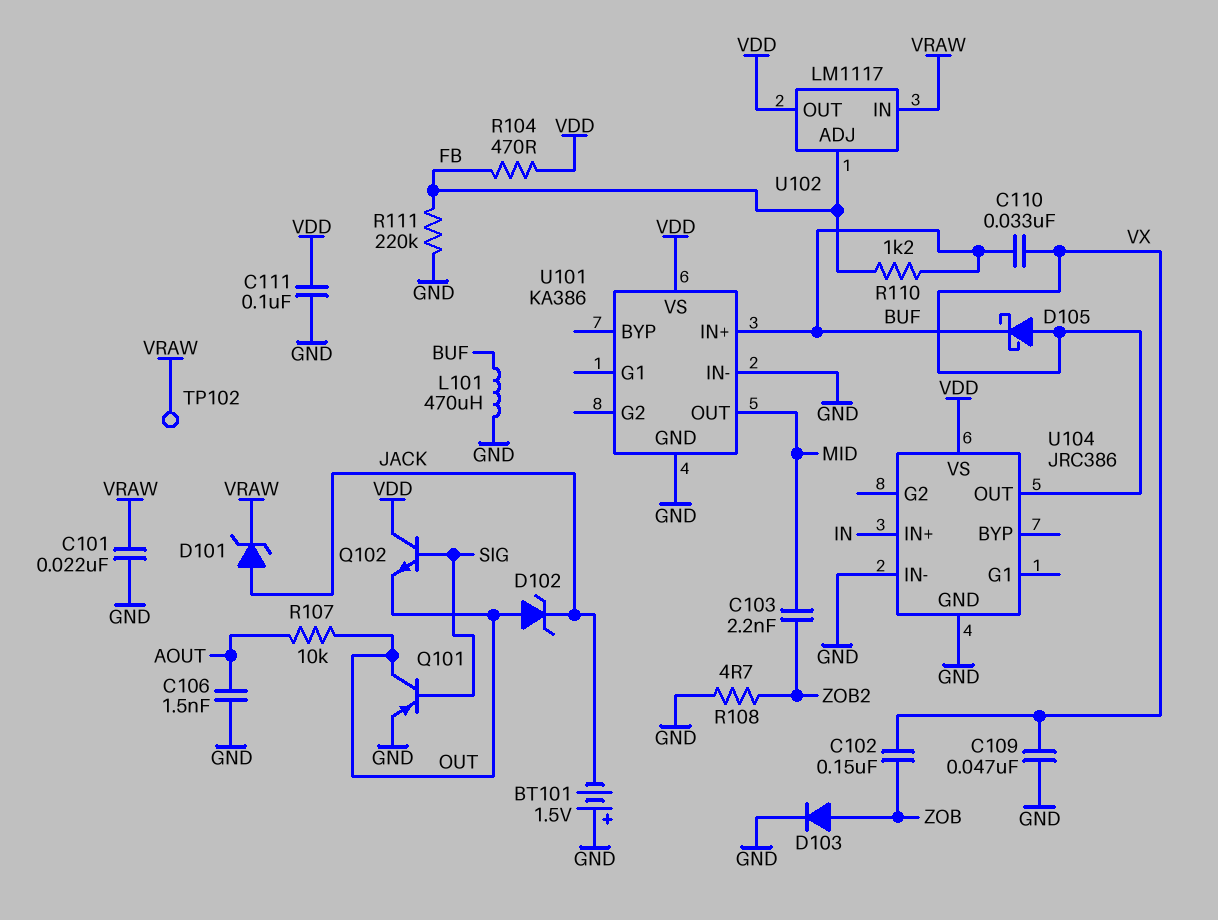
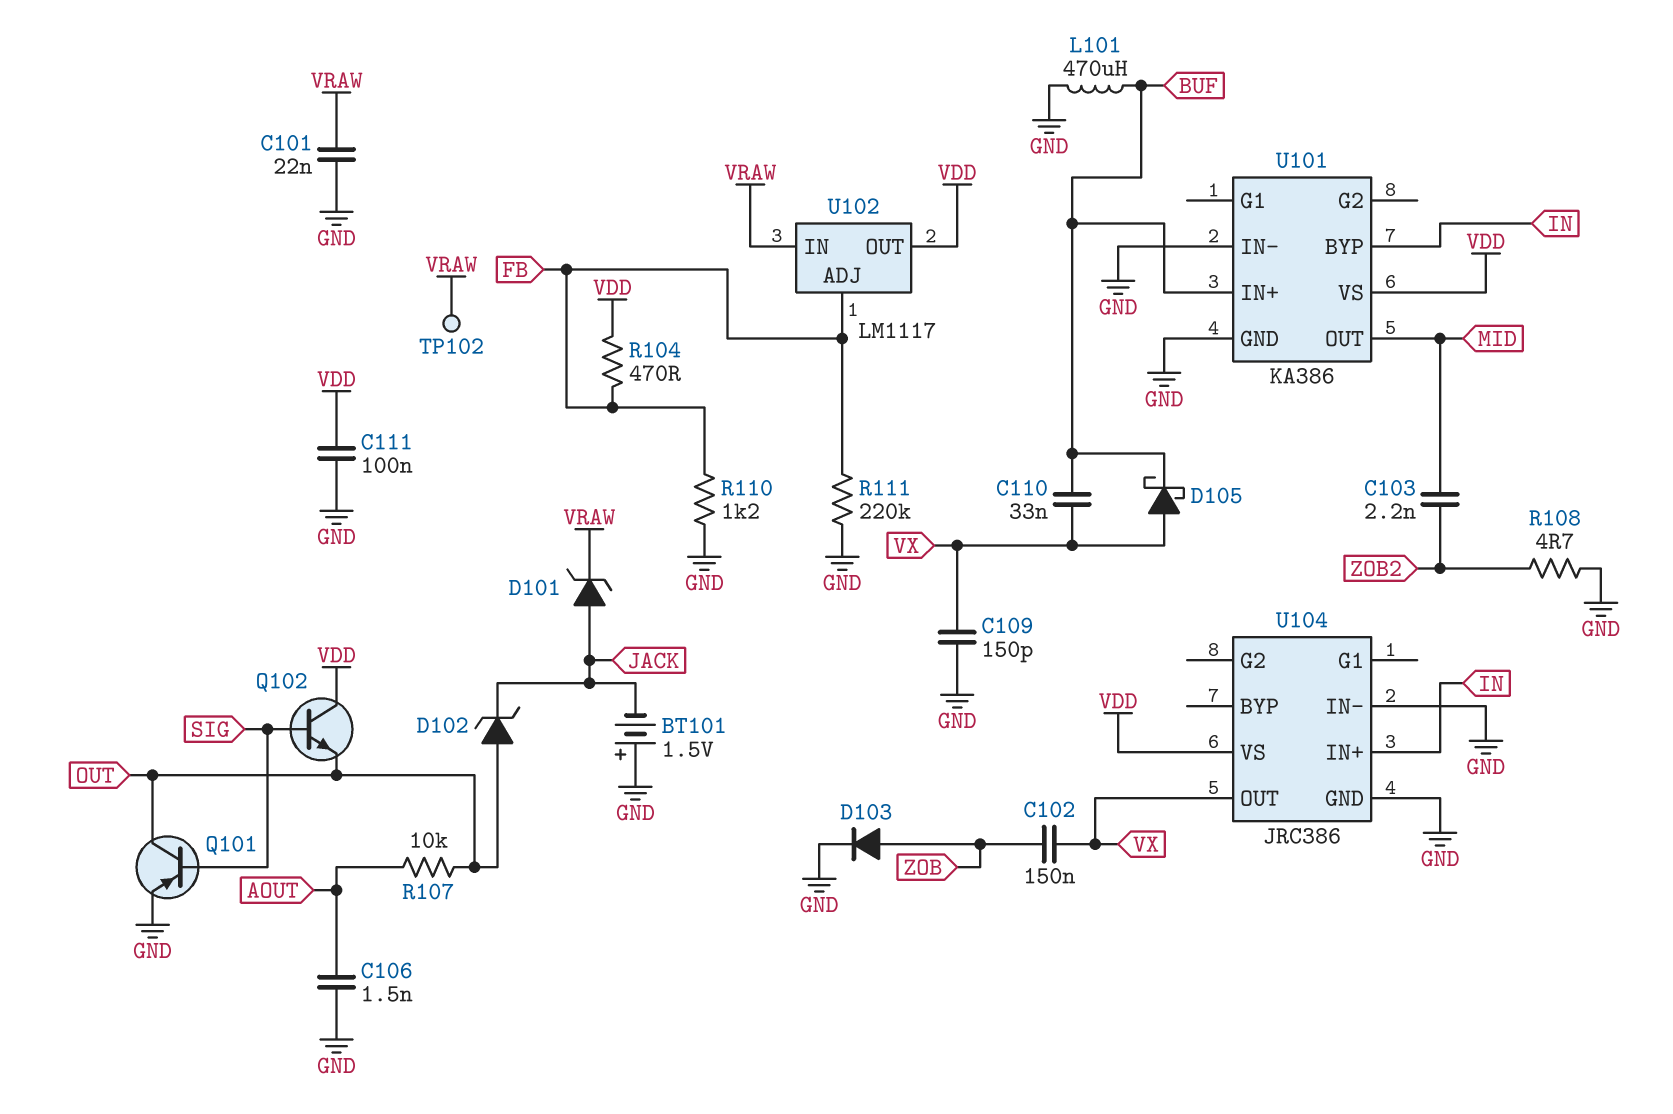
C109: 47nF (GND, VX) -> 150pF (GND, VX)
R110: 1.2k (BUF, FB) -> 1.2k (FB, GND)
U101 pin BYP: none -> IN

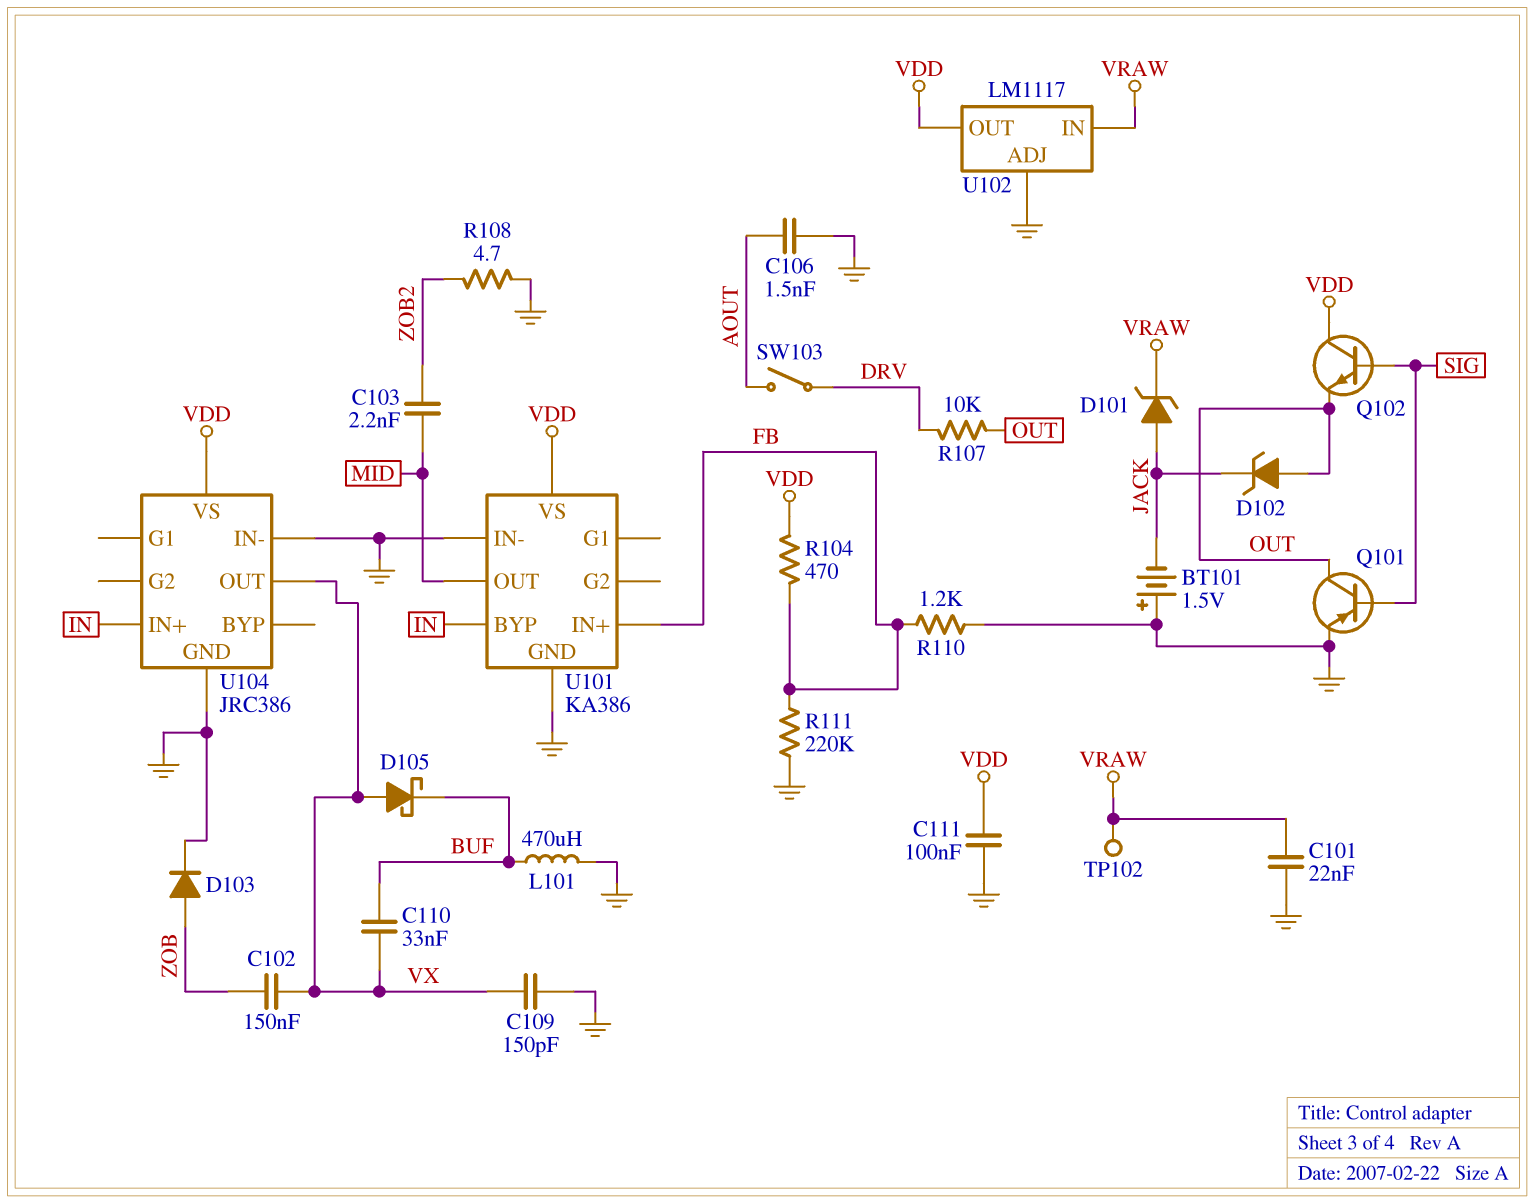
R107: 10k (AOUT, OUT) -> 10k (DRV, OUT)
SW103: none -> switch (AOUT, DRV)
U101 pin IN+: BUF -> FB
U102 pin ADJ: FB -> GND

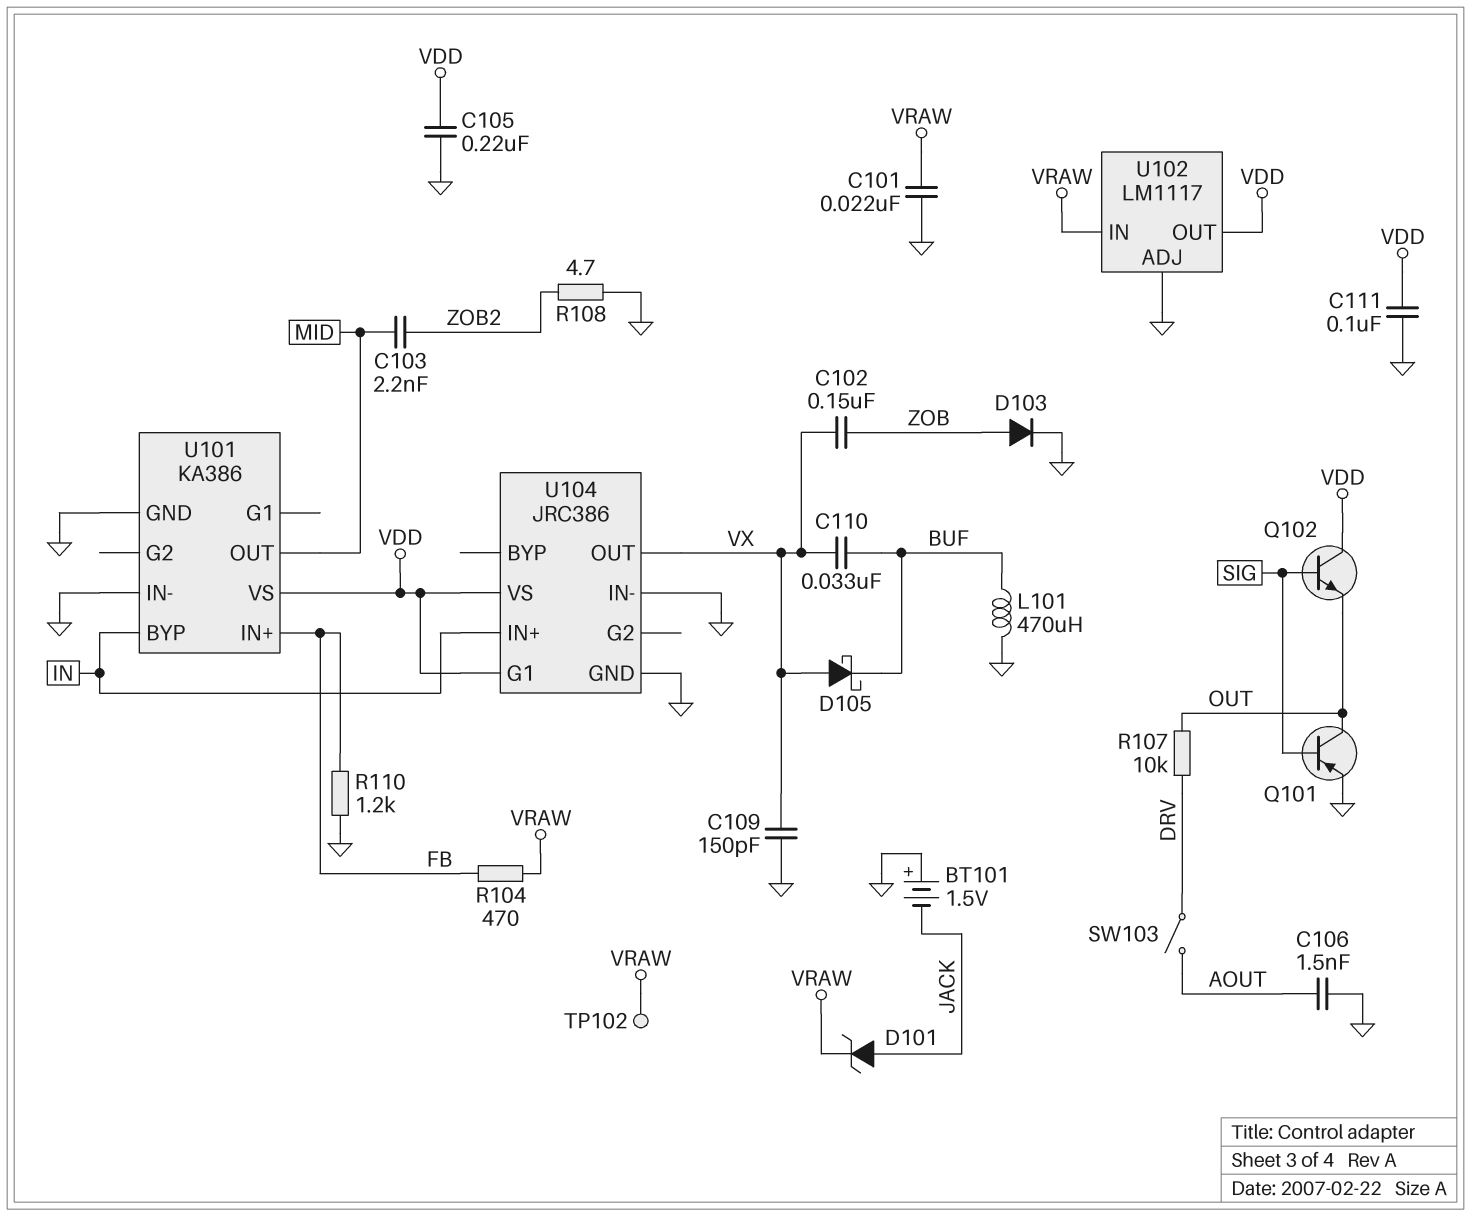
C105: none -> 220nF (GND, VDD)
D102: zener (A OUT, K JACK) -> none
R104: 470 (FB, VDD) -> 470 (FB, VRAW)
R111: 220k (FB, GND) -> none
U104 pin G1: none -> VDD

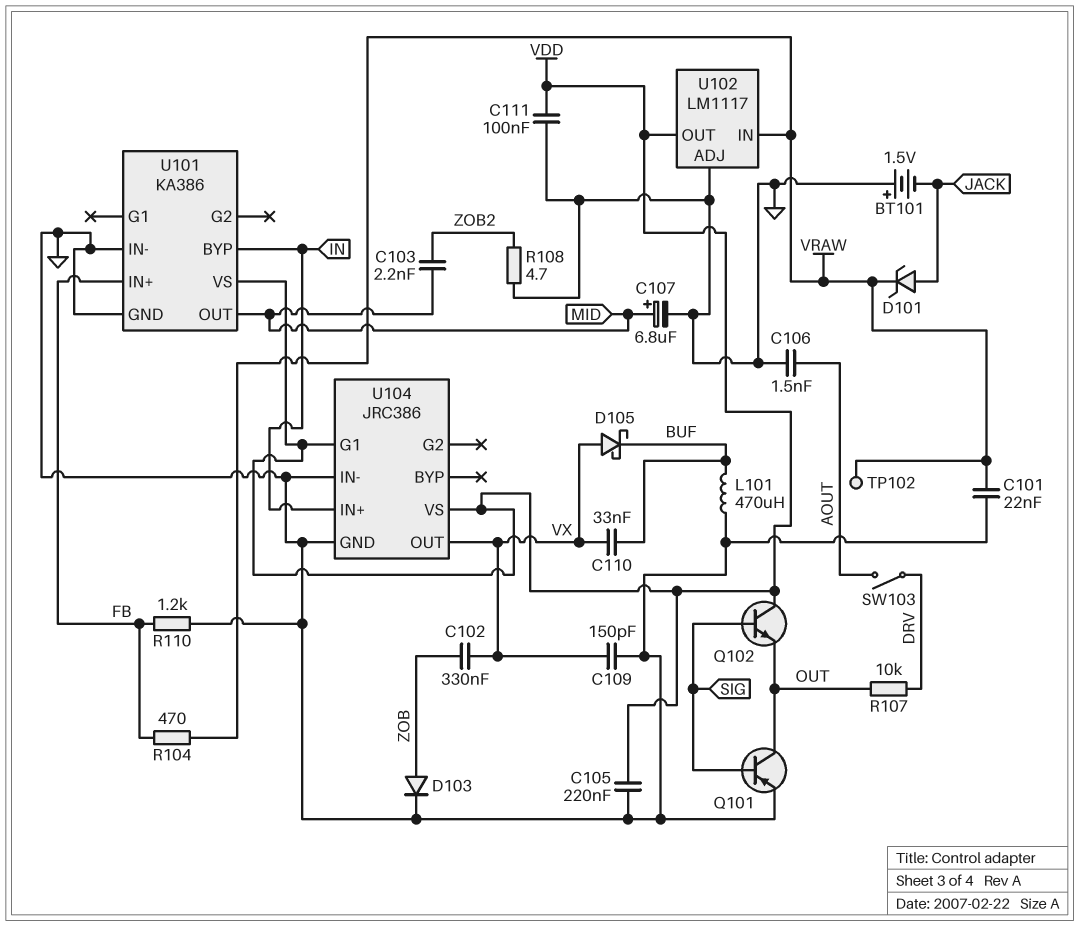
C102: 150nF (VX, ZOB) -> 330nF (VX, ZOB)
C107: none -> 6.8uF (plus MID, minus GND)

